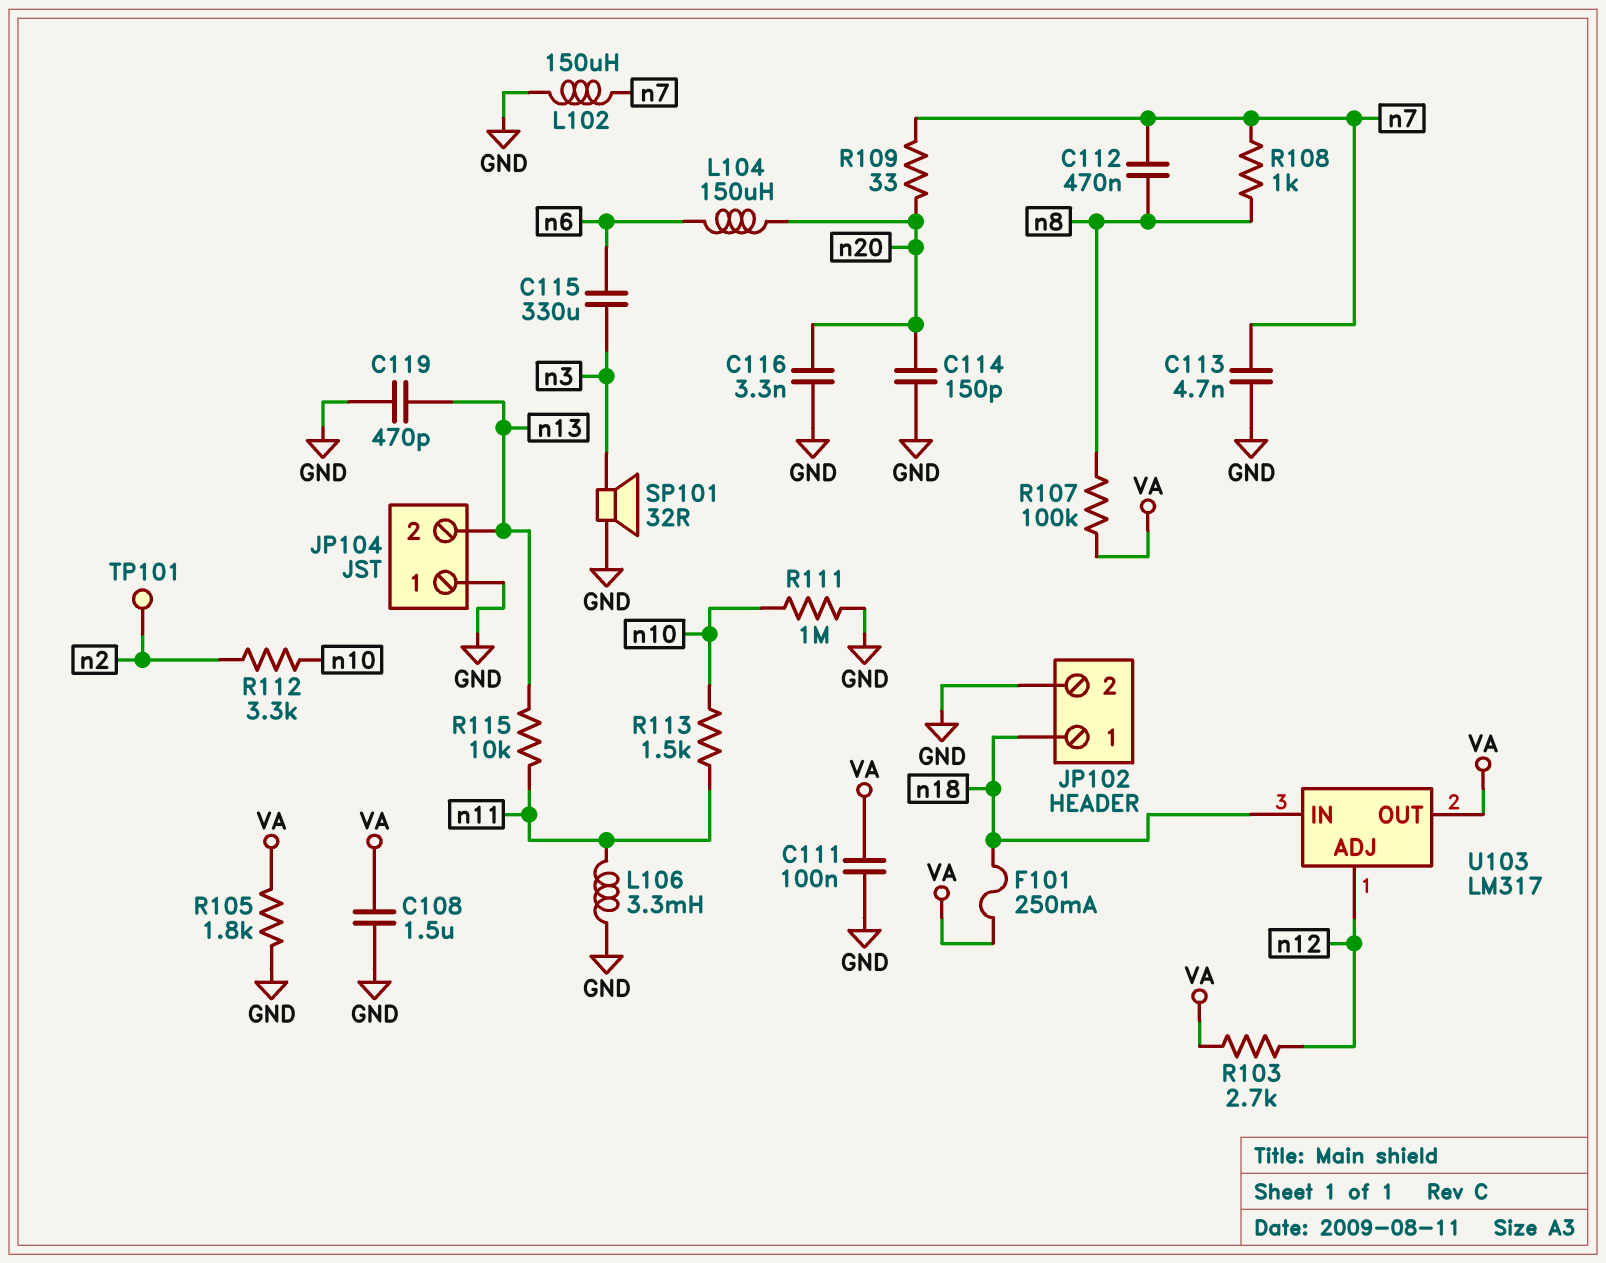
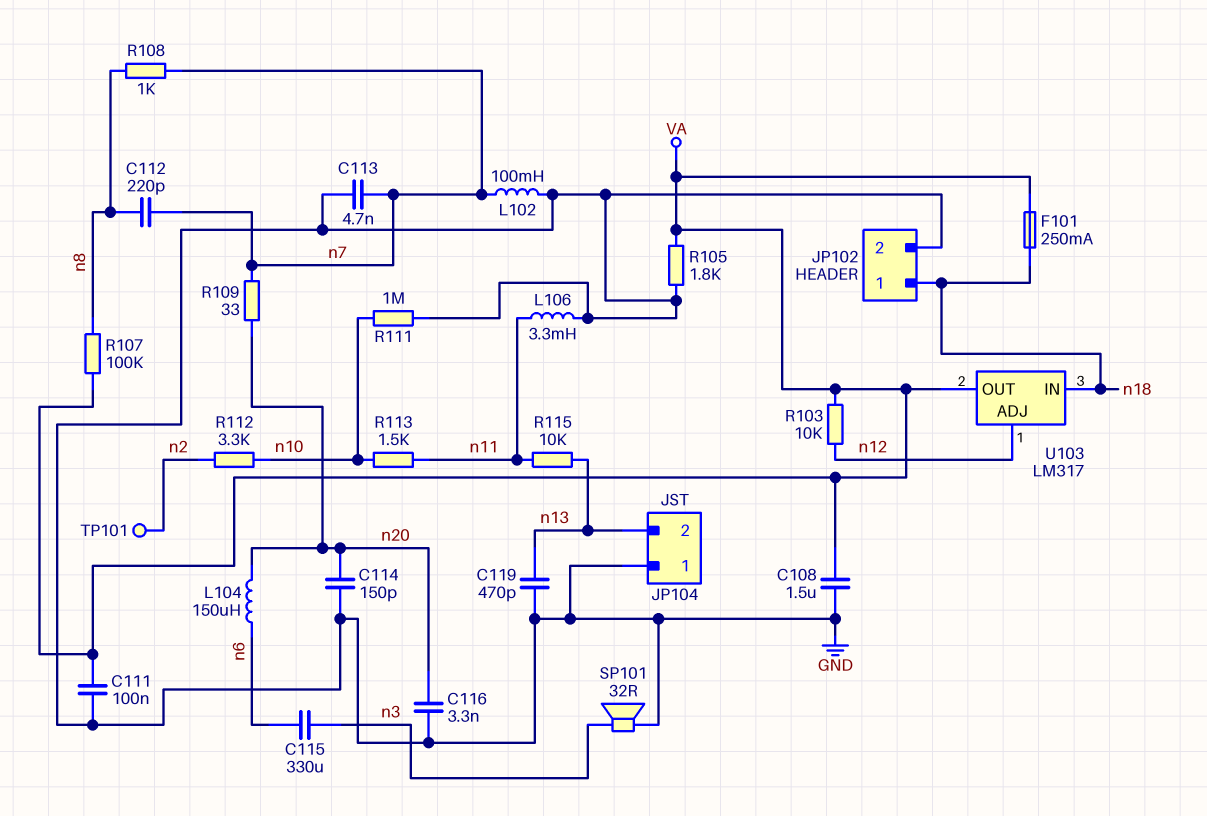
C112: 470nF (n7, n8) -> 220pF (n7, n8)
L102: 150uH (GND, n7) -> 100mH (GND, n7)
R103: 2.7k (VA, n12) -> 10k (VA, n12)

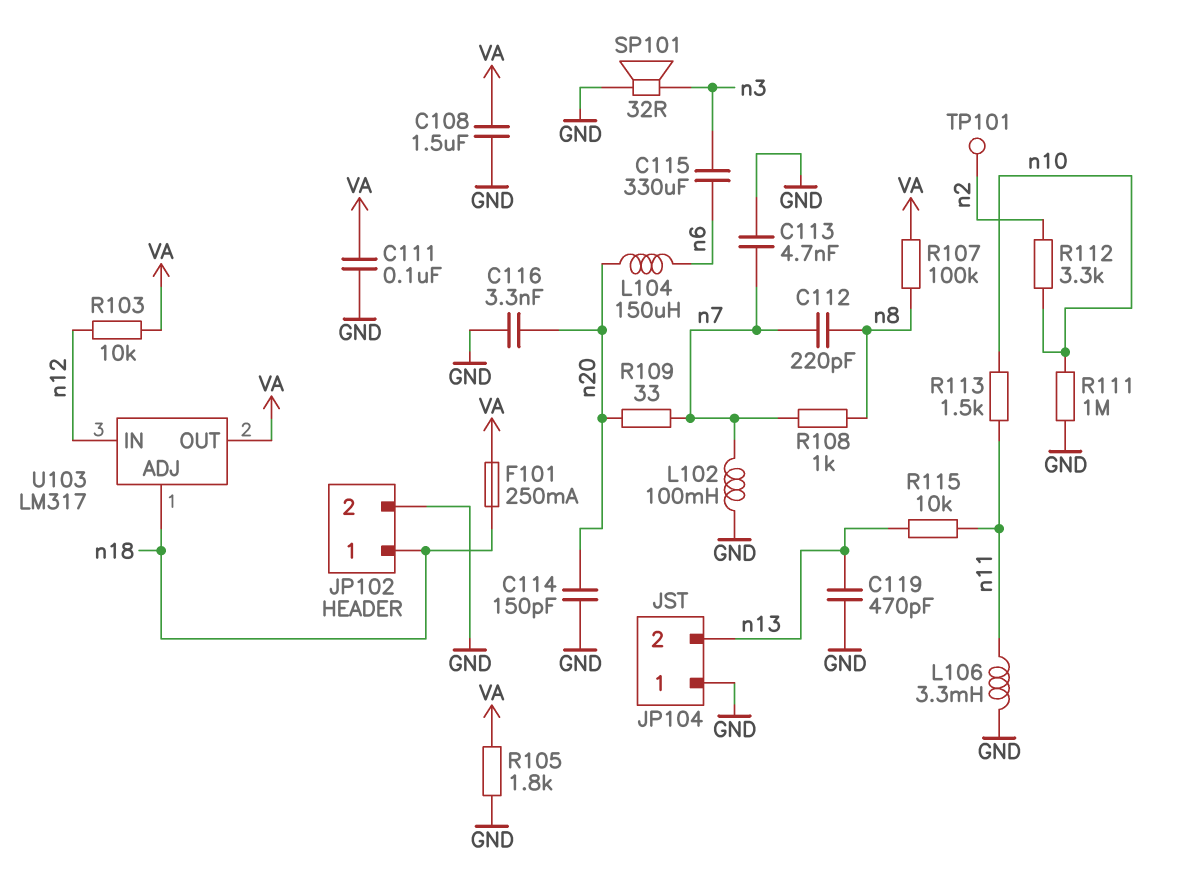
U103 pin ADJ: n12 -> n18
U103 pin IN: n18 -> n12

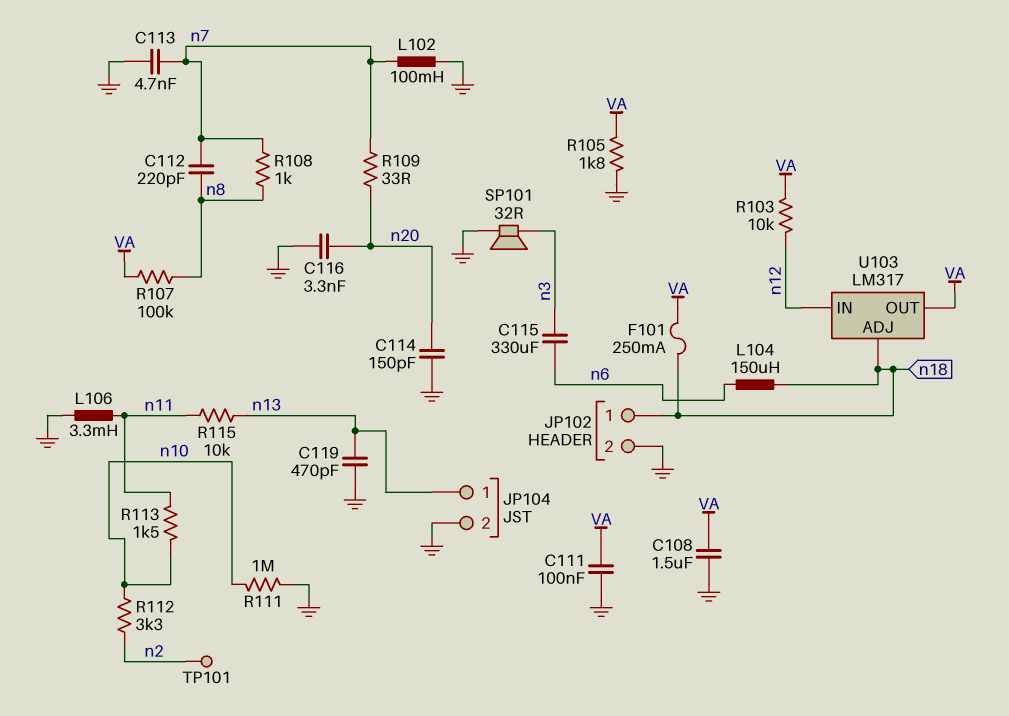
JP104 pin 1: GND -> n13
JP104 pin 2: n13 -> GND
L104: 150uH (n6, n20) -> 150uH (n6, n18)

